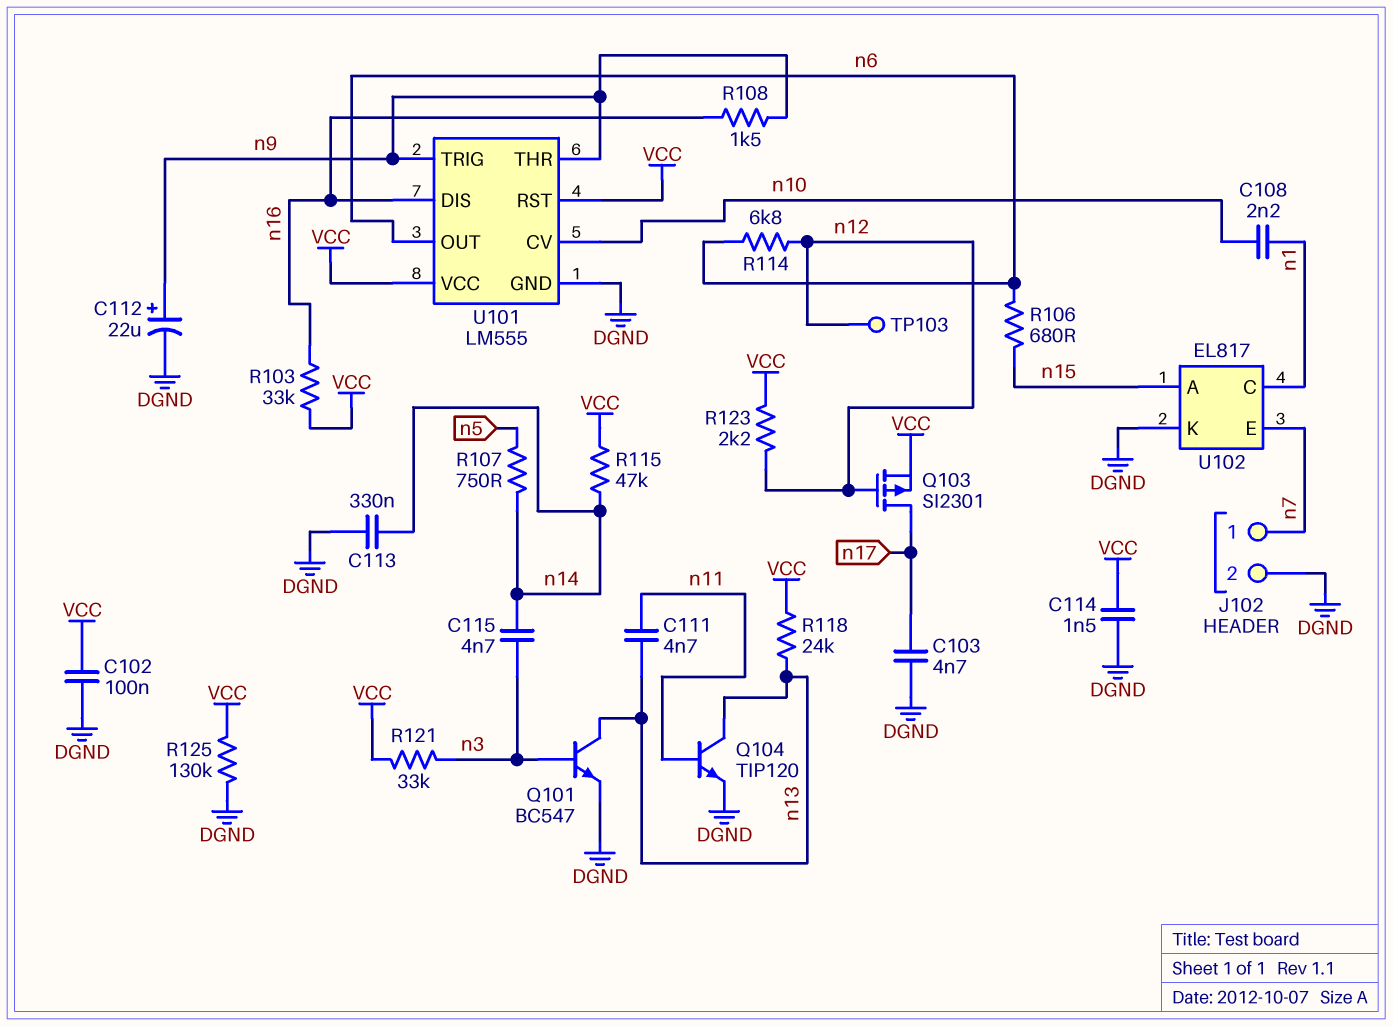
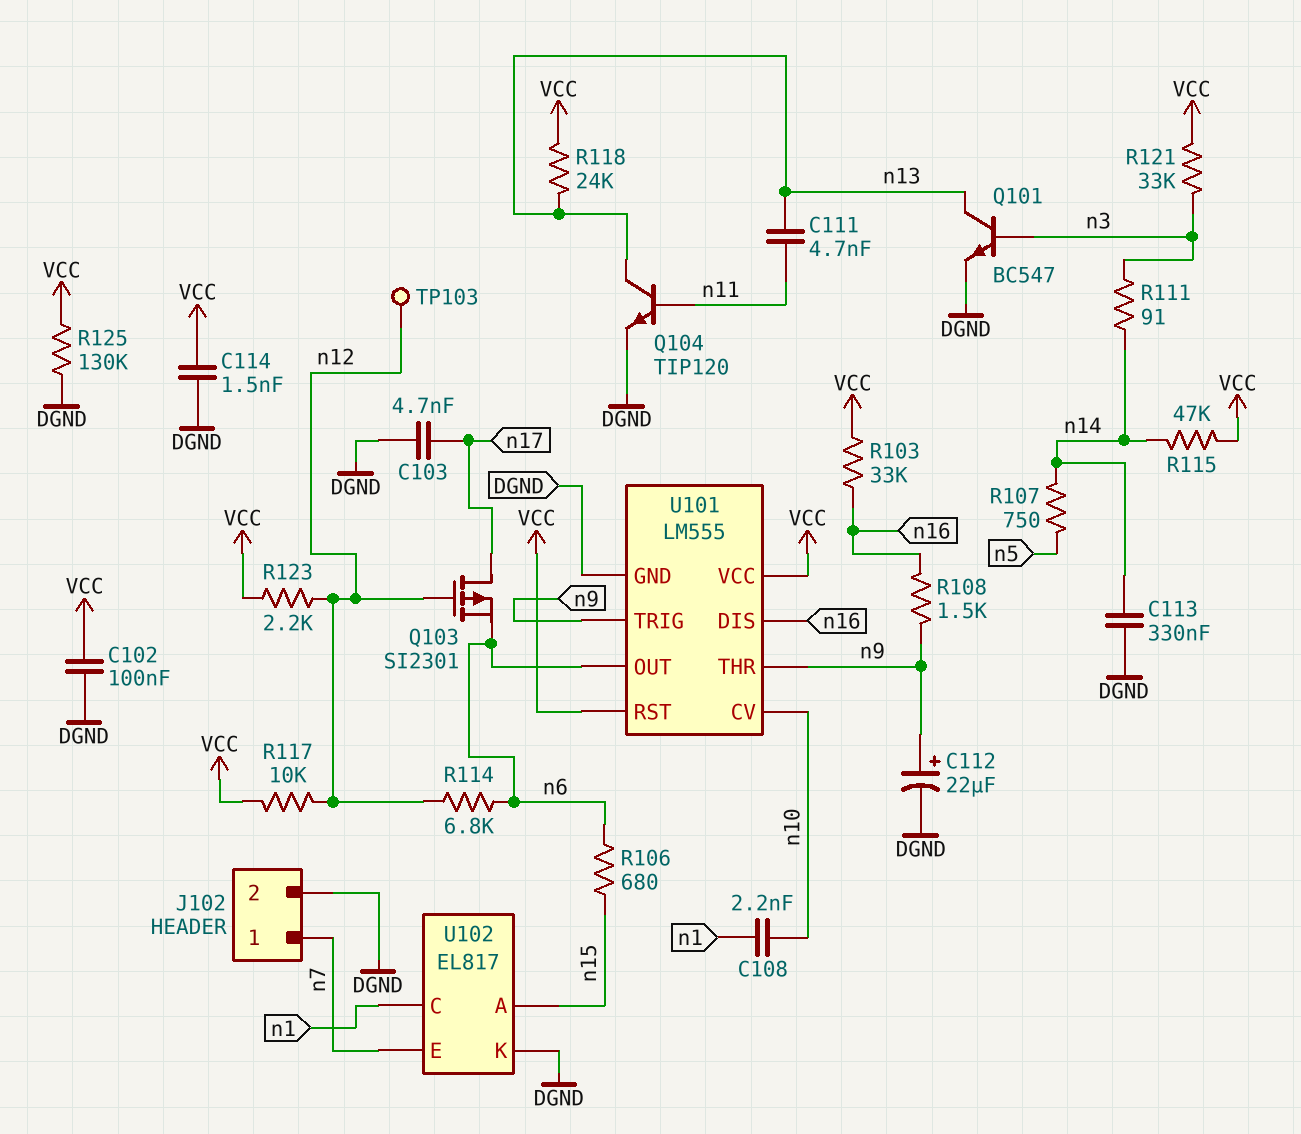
C115: 4.7nF (n3, n14) -> none
Q103: PMOS SI2301 (G n12, D n17, S VCC) -> PMOS SI2301 (G n12, D n17, S n6)
R111: none -> 91 (n3, n14)
R117: none -> 10k (VCC, n12)

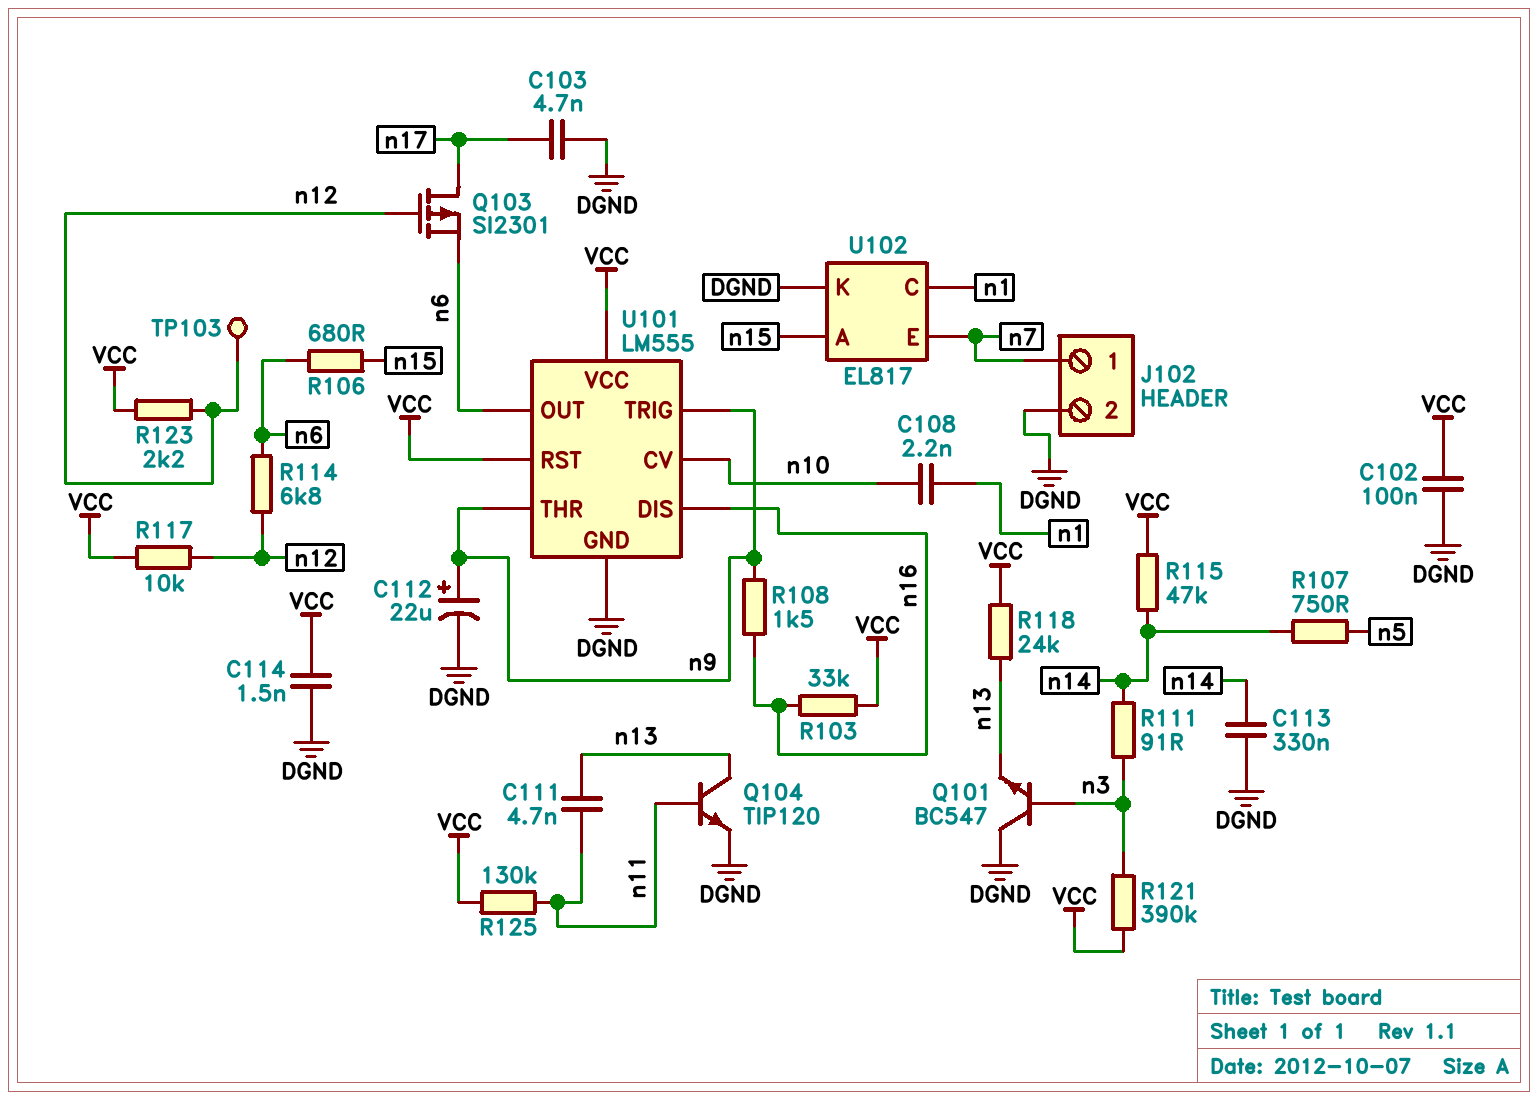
Q101: NPN BC547 (B n3, C n13, E DGND) -> NPN BC547 (B n3, C DGND, E n13)
R121: 33k (VCC, n3) -> 390k (VCC, n3)
R125: 130k (DGND, VCC) -> 130k (VCC, n11)

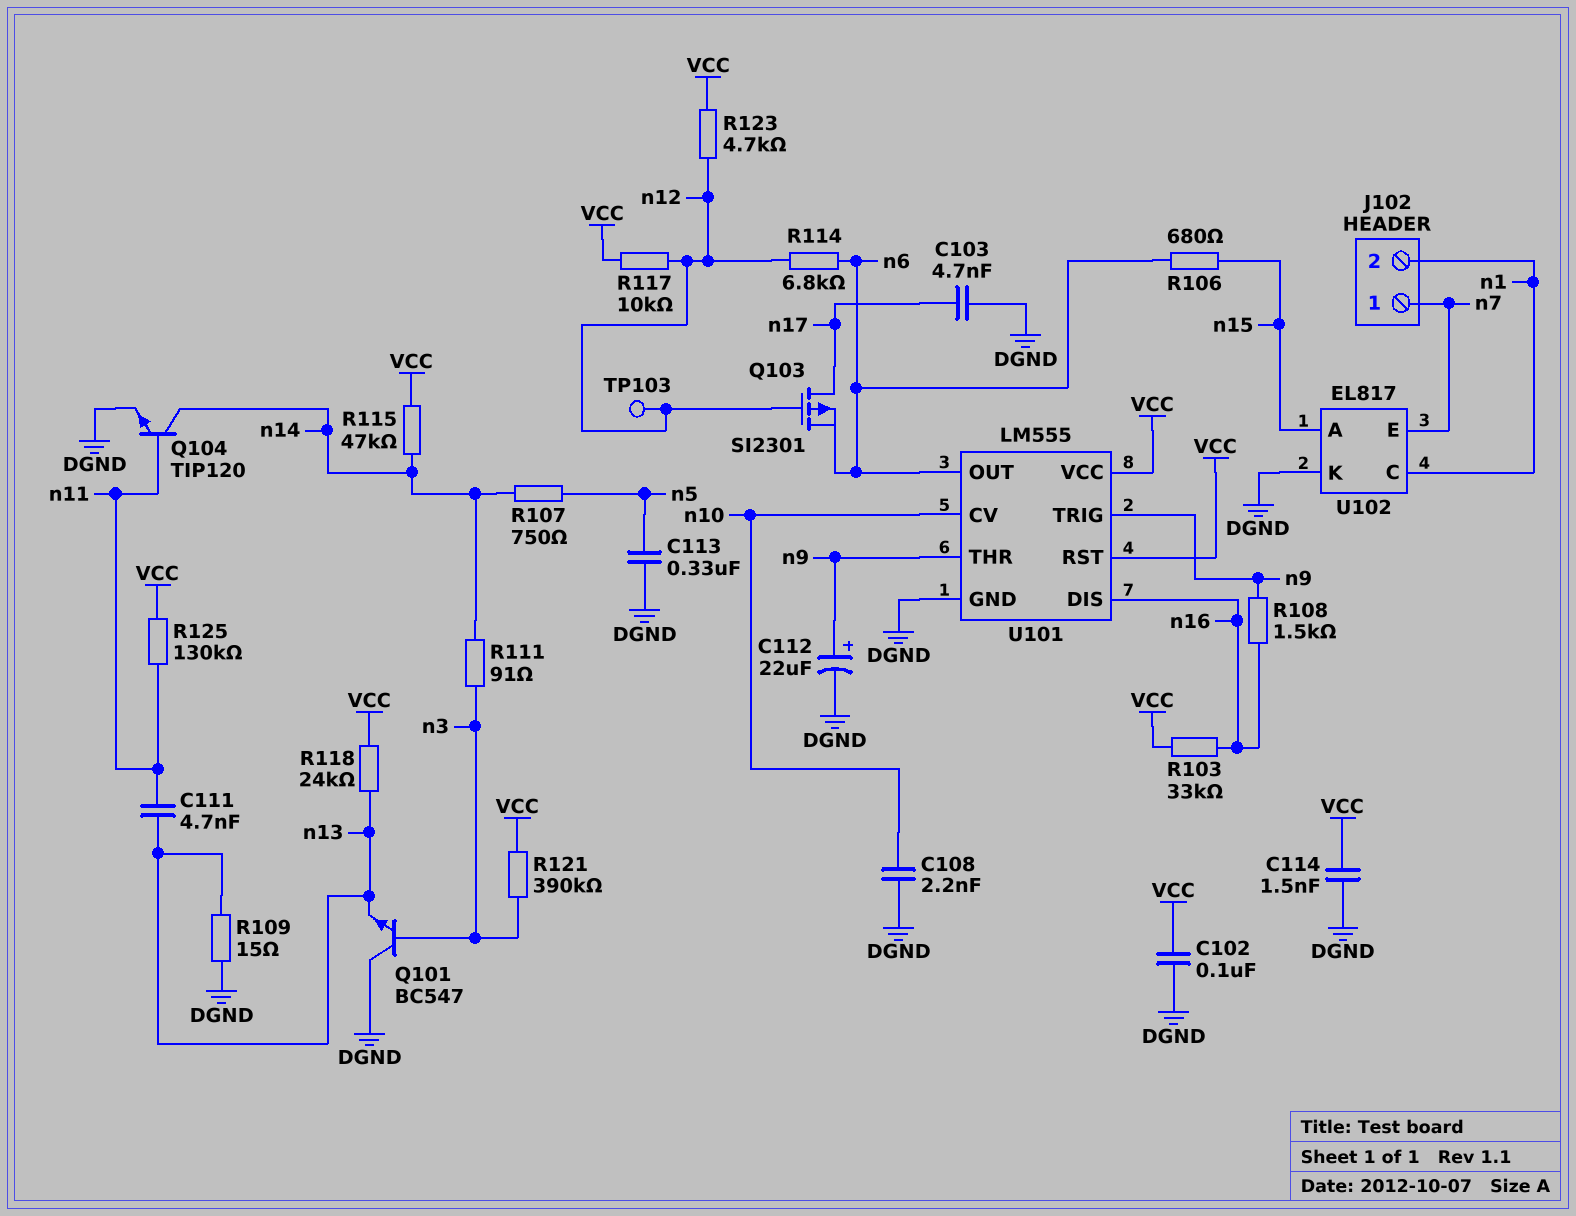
C108: 2.2nF (n1, n10) -> 2.2nF (DGND, n10)
C113: 330nF (DGND, n14) -> 330nF (DGND, n5)
J102 pin 2: DGND -> n1
Q104: NPN TIP120 (B n11, C n13, E DGND) -> NPN TIP120 (B n11, C n14, E DGND)
R109: none -> 15 (DGND, n13)
R123: 2.2k (VCC, n12) -> 4.7k (VCC, n12)

